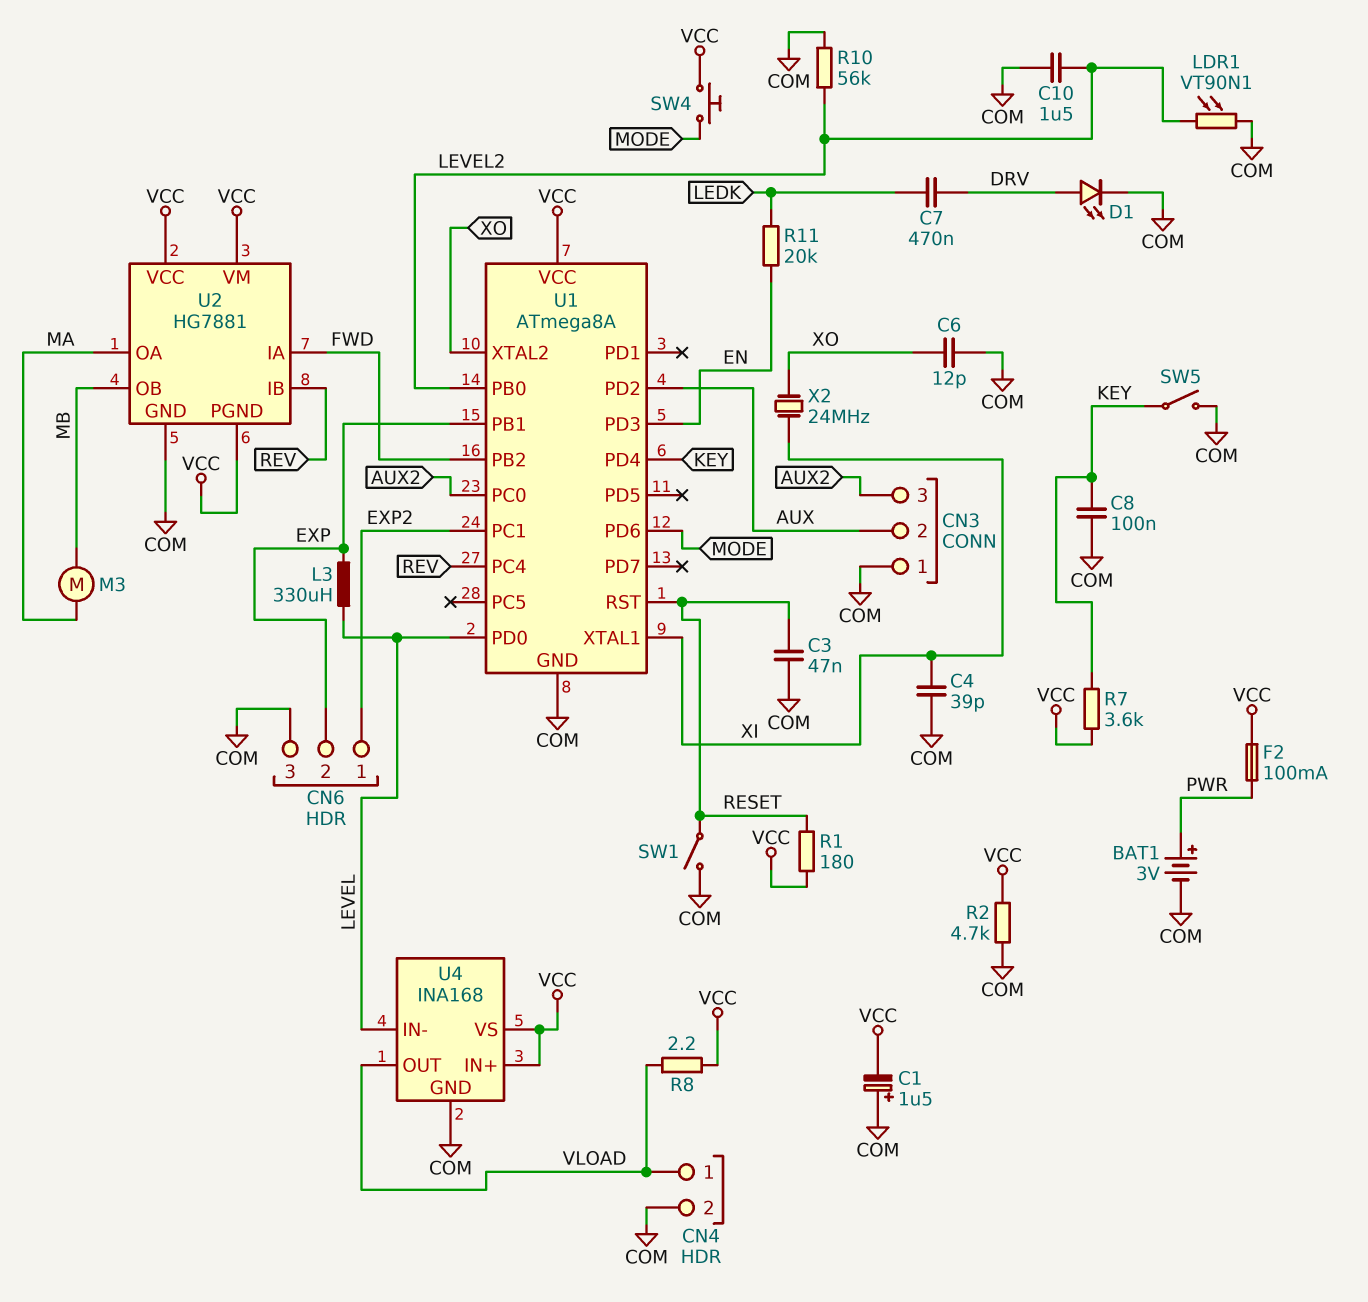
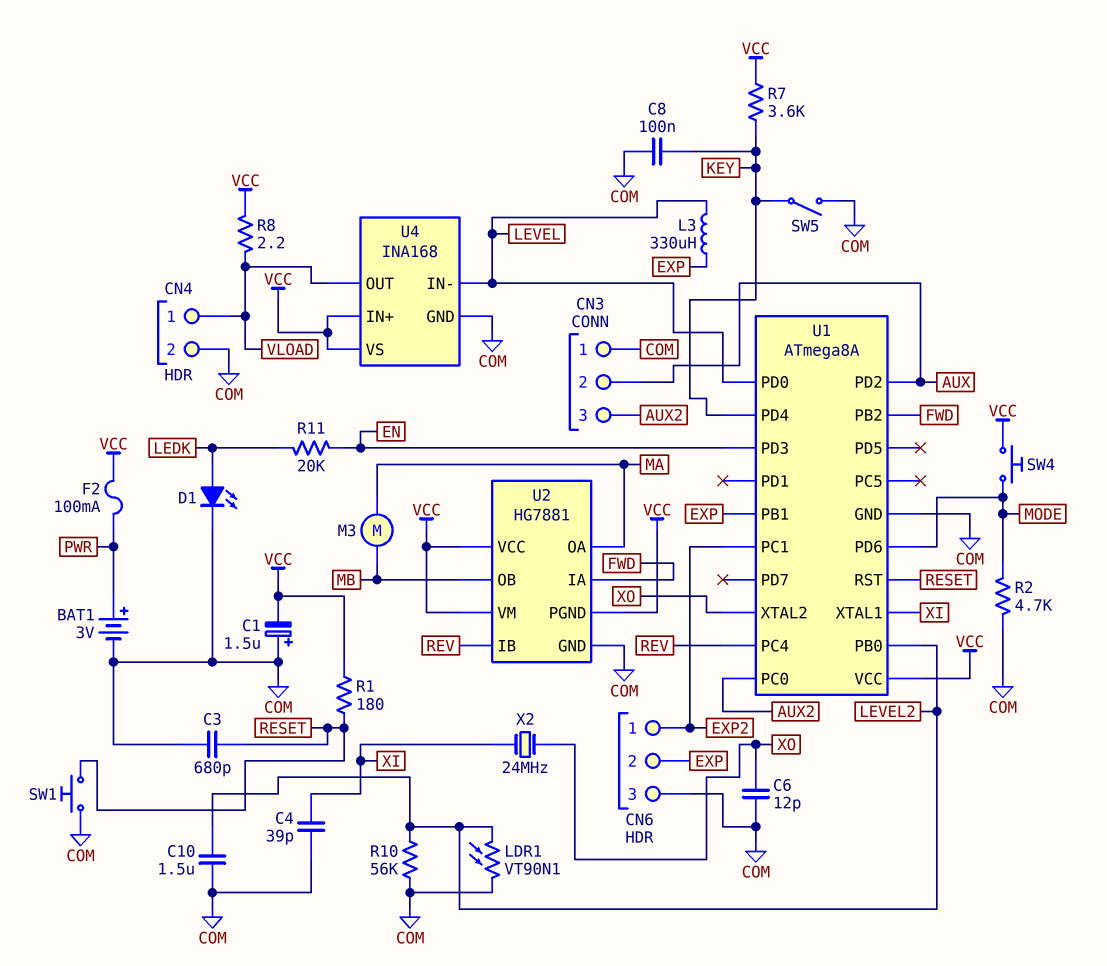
C3: 47nF (COM, RESET) -> 680pF (COM, RESET)
C7: 470nF (DRV, LEDK) -> none
D1: LED (A DRV, K COM) -> LED (A LEDK, K COM)
R2: 4.7k (COM, VCC) -> 4.7k (COM, MODE)
SW1: switch (COM, RESET) -> button (COM, RESET)

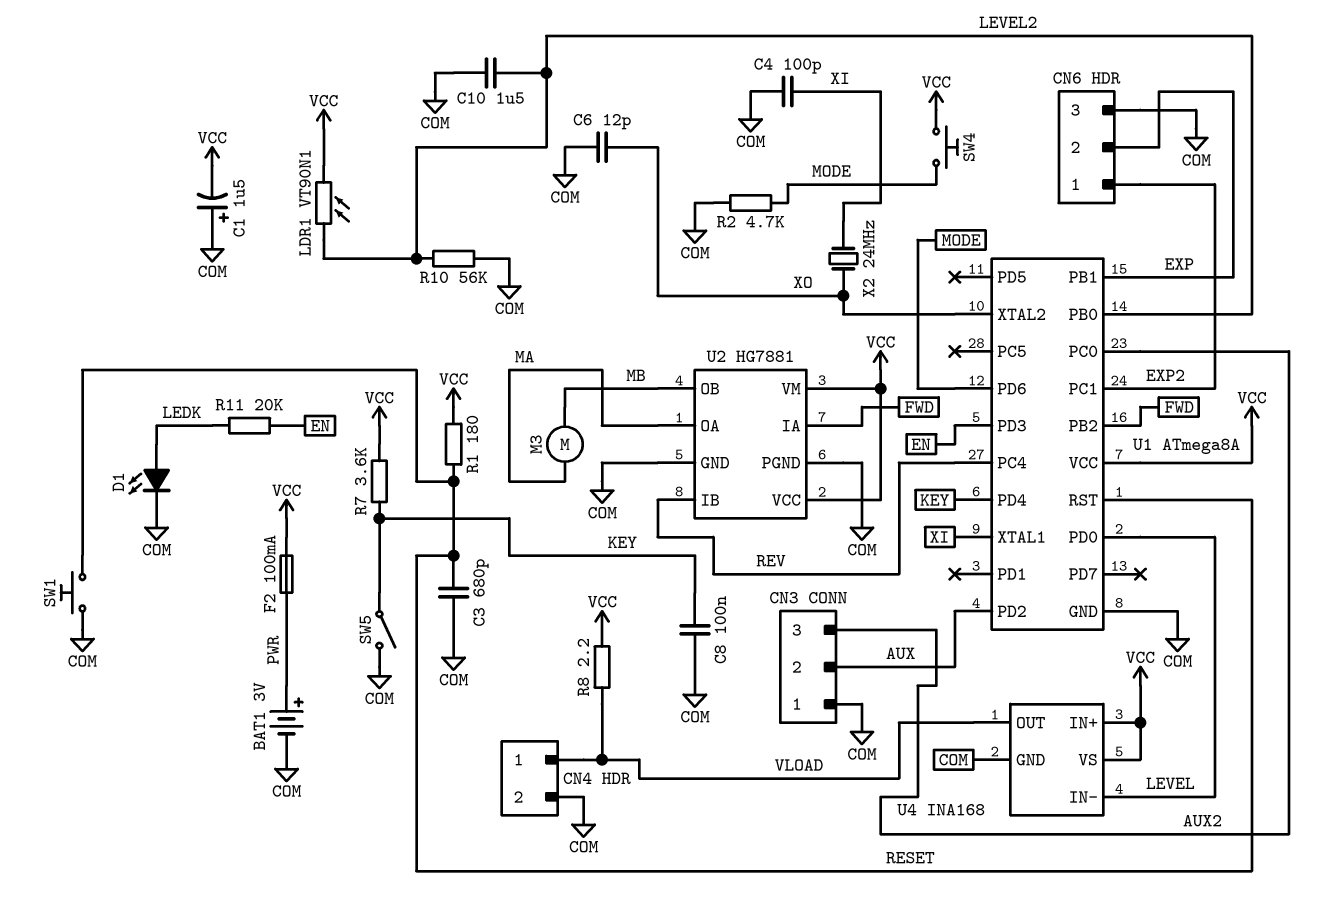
C4: 39pF (COM, XI) -> 100pF (COM, XI)
L3: 330uH (EXP, LEVEL) -> none
LDR1: VT90N1 (COM, LEVEL2) -> VT90N1 (LEVEL2, VCC)
U2 pin PGND: VCC -> COM

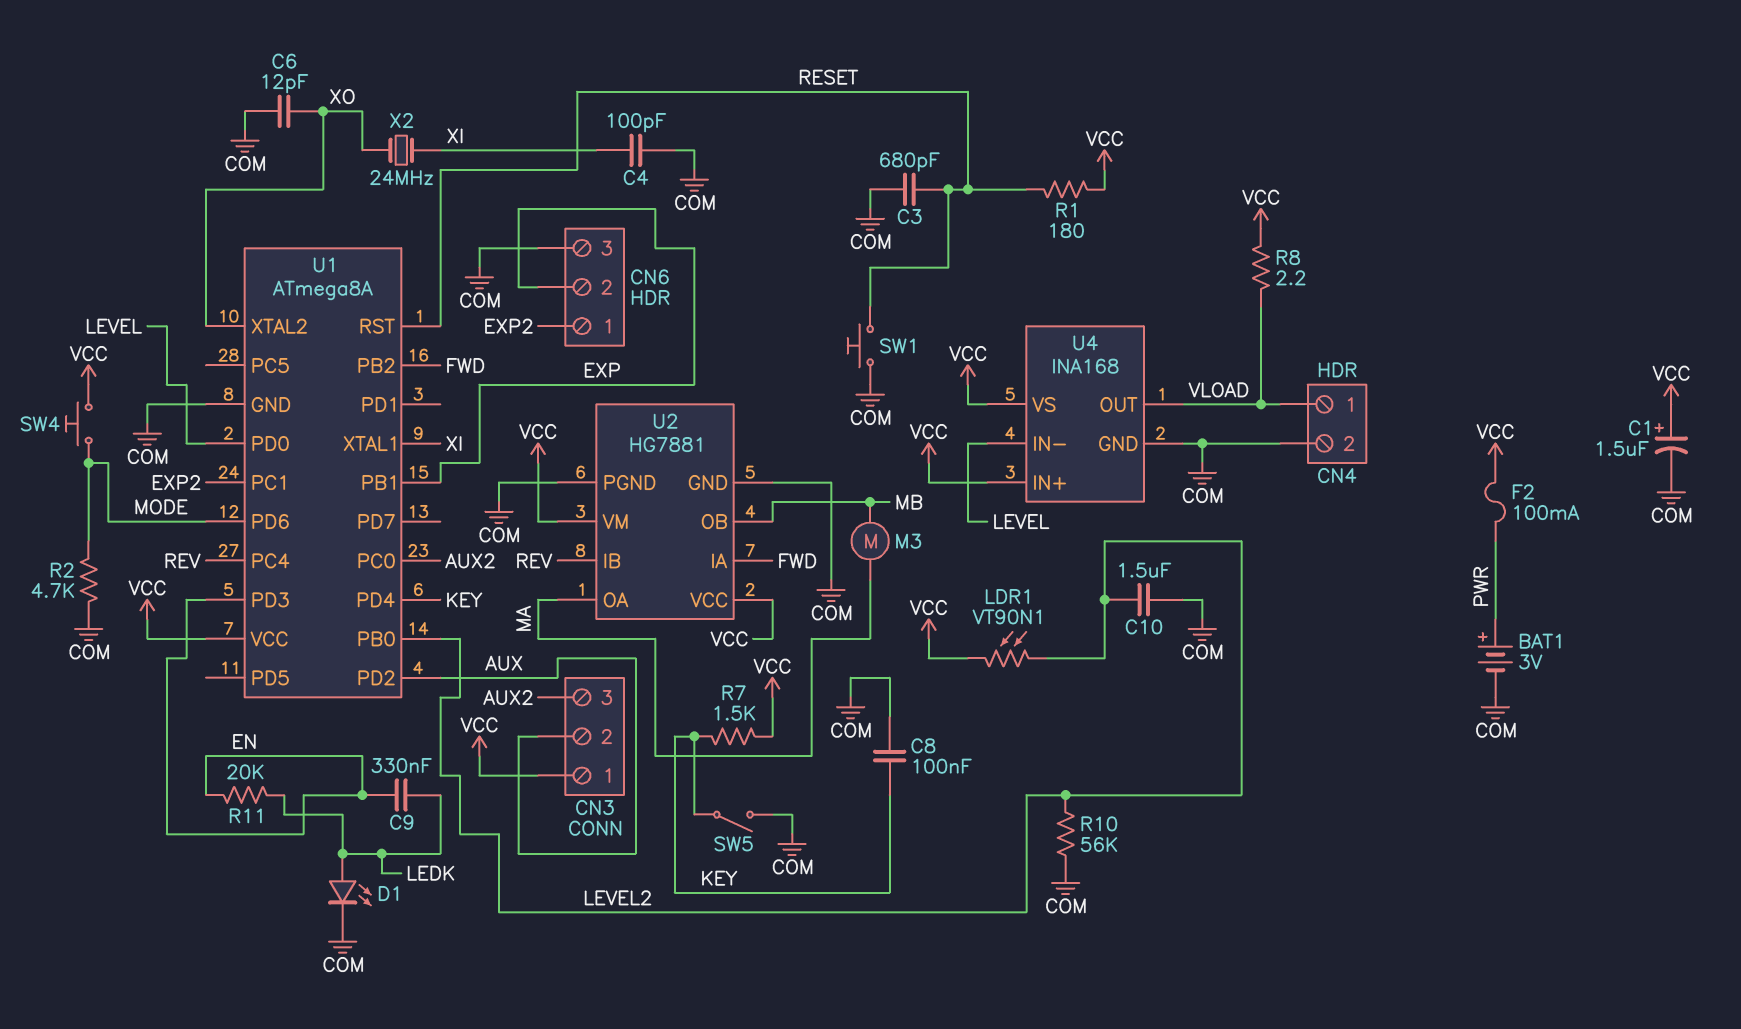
C1: 1.5uF (plus COM, minus VCC) -> 1.5uF (plus VCC, minus COM)
C9: none -> 330nF (EN, LEDK)
CN3 pin 1: COM -> VCC
R7: 3.6k (KEY, VCC) -> 1.5k (KEY, VCC)

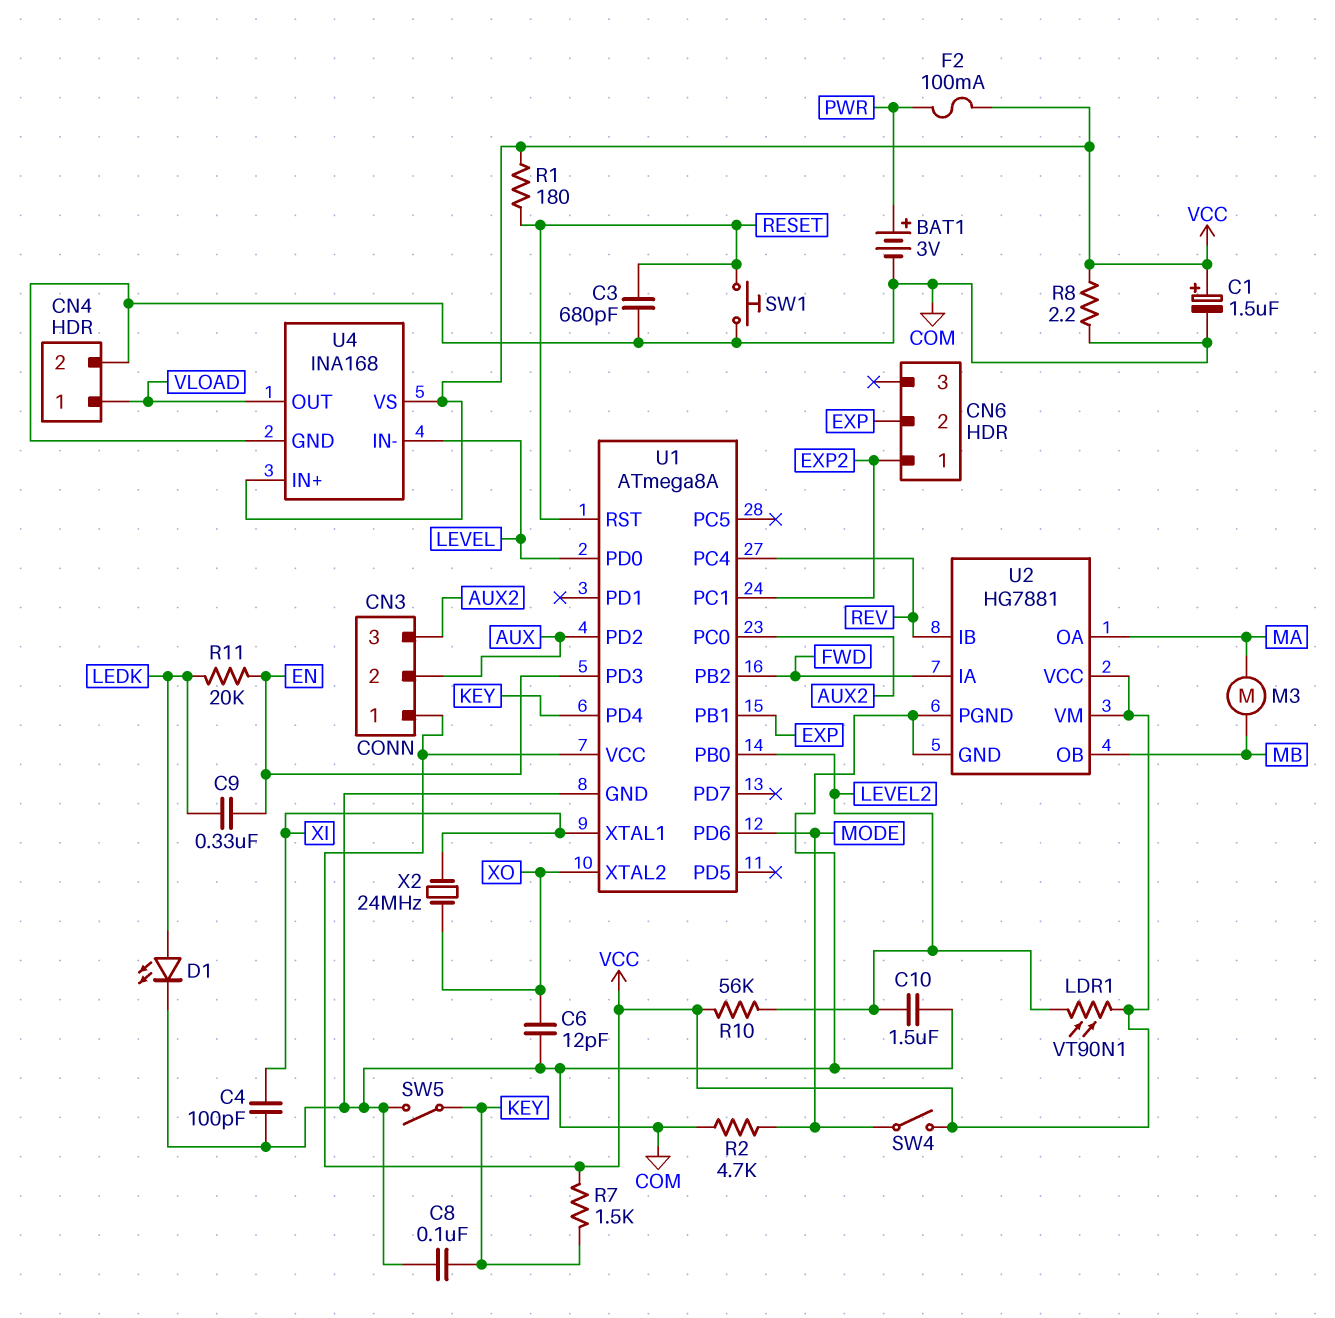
CN6 pin 3: COM -> none
R8: 2.2 (VCC, VLOAD) -> 2.2 (COM, VCC)
R10: 56k (COM, LEVEL2) -> 56k (LEVEL2, VCC)
SW4: button (MODE, VCC) -> switch (MODE, VCC)

